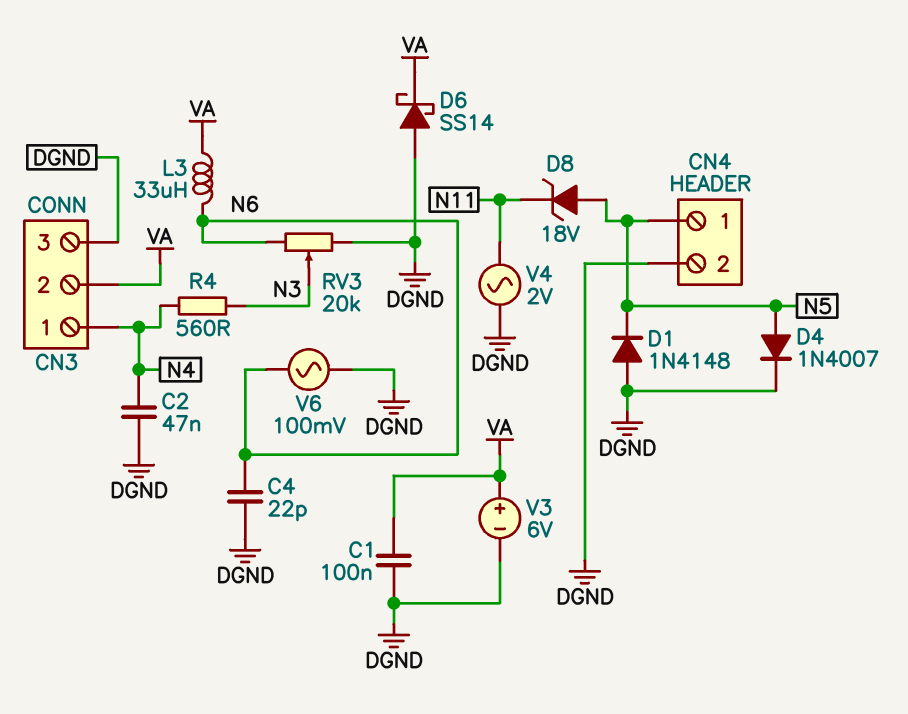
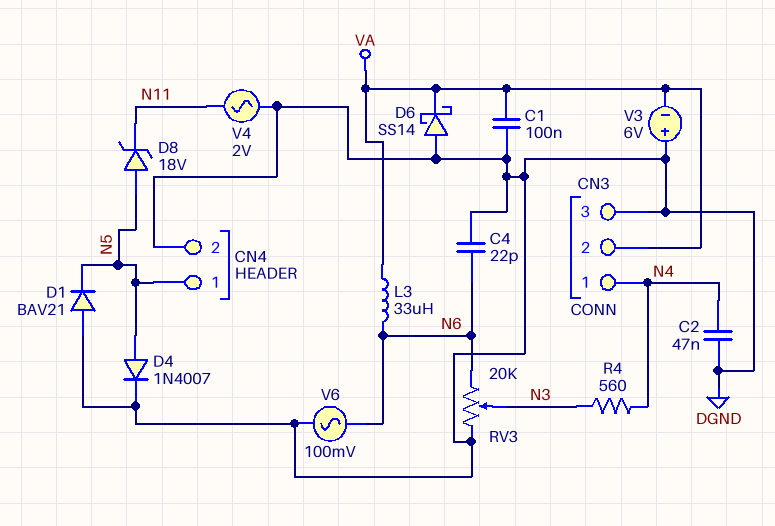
D1: diode 1N4148 (A DGND, K N5) -> diode BAV21 (A DGND, K N5)
V3: 6V (plus VA, minus DGND) -> 6V (plus DGND, minus VA)

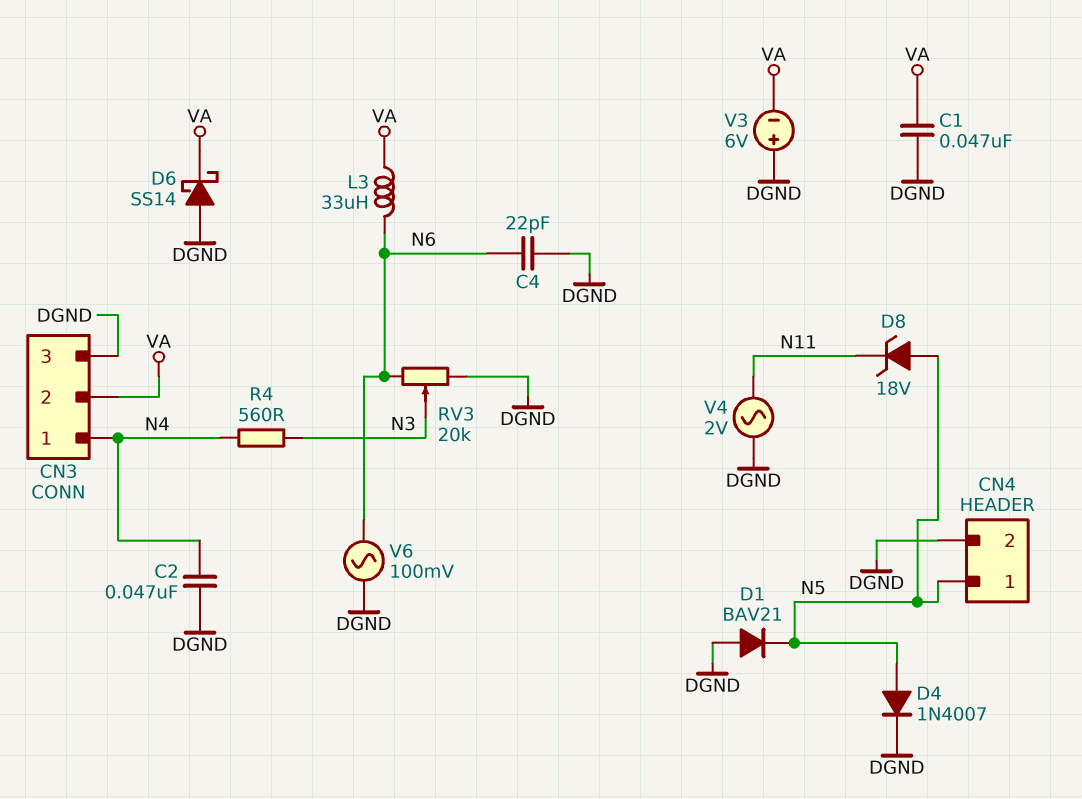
C1: 100nF (DGND, VA) -> 47nF (DGND, VA)

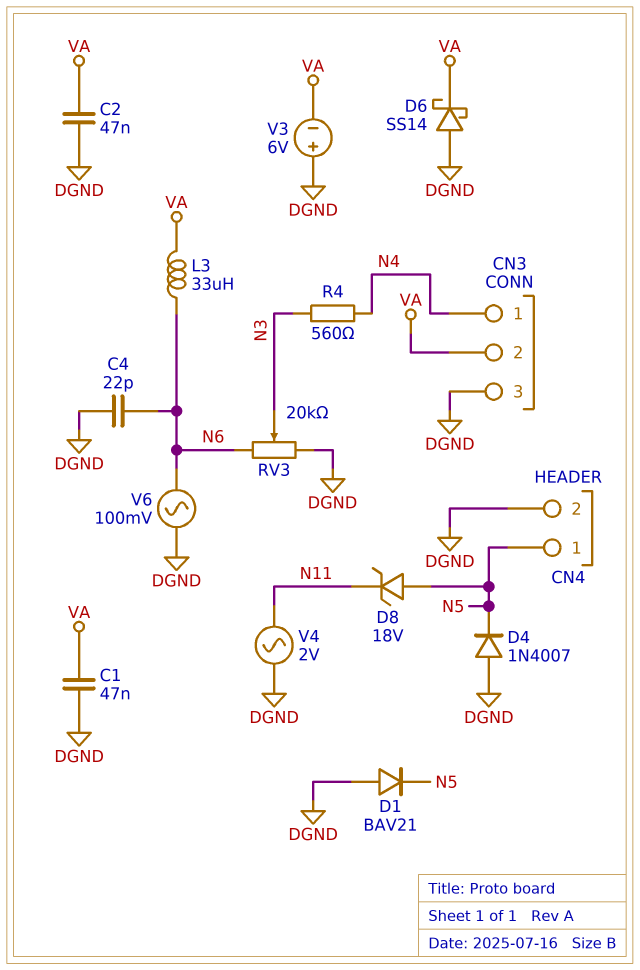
C2: 47nF (DGND, N4) -> 47nF (DGND, VA)
D4: diode 1N4007 (A N5, K DGND) -> diode 1N4007 (A DGND, K N5)

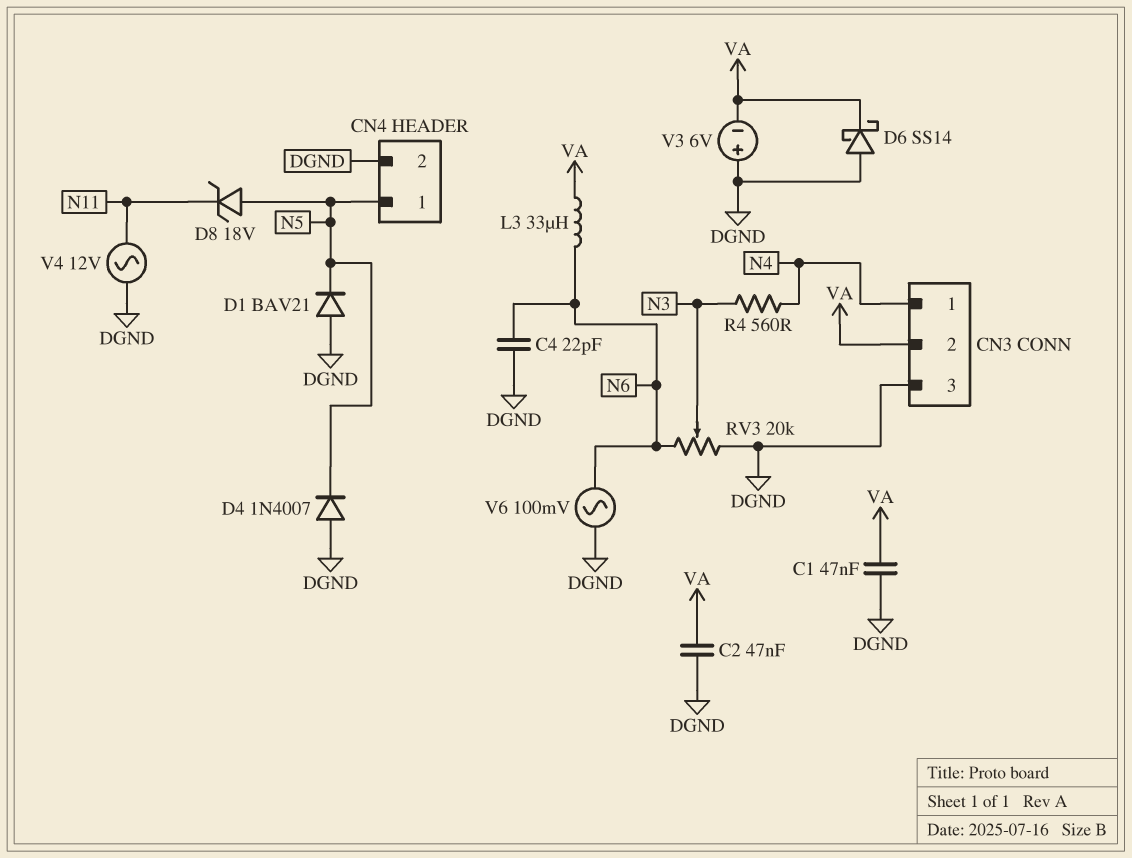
V4: AC 2V (DGND, N11) -> AC 12V (DGND, N11)

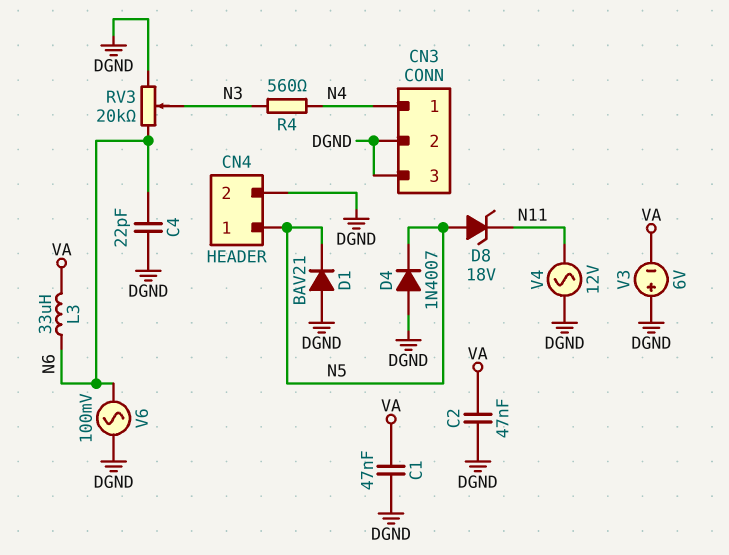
CN3 pin 2: VA -> DGND
D6: schottky SS14 (A DGND, K VA) -> none

